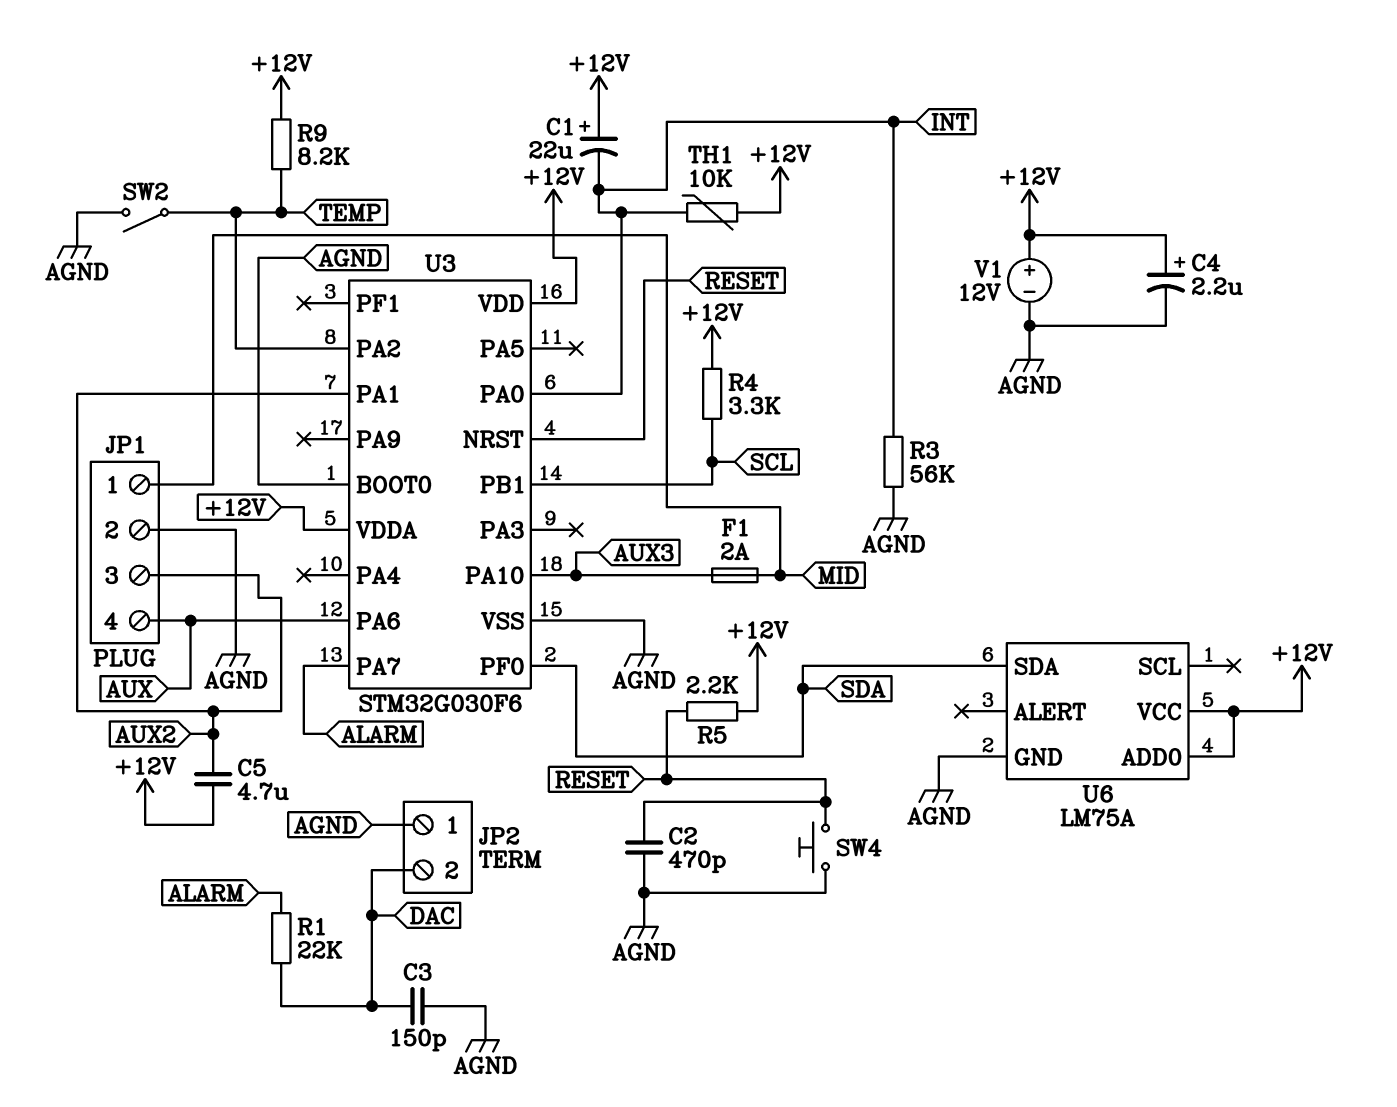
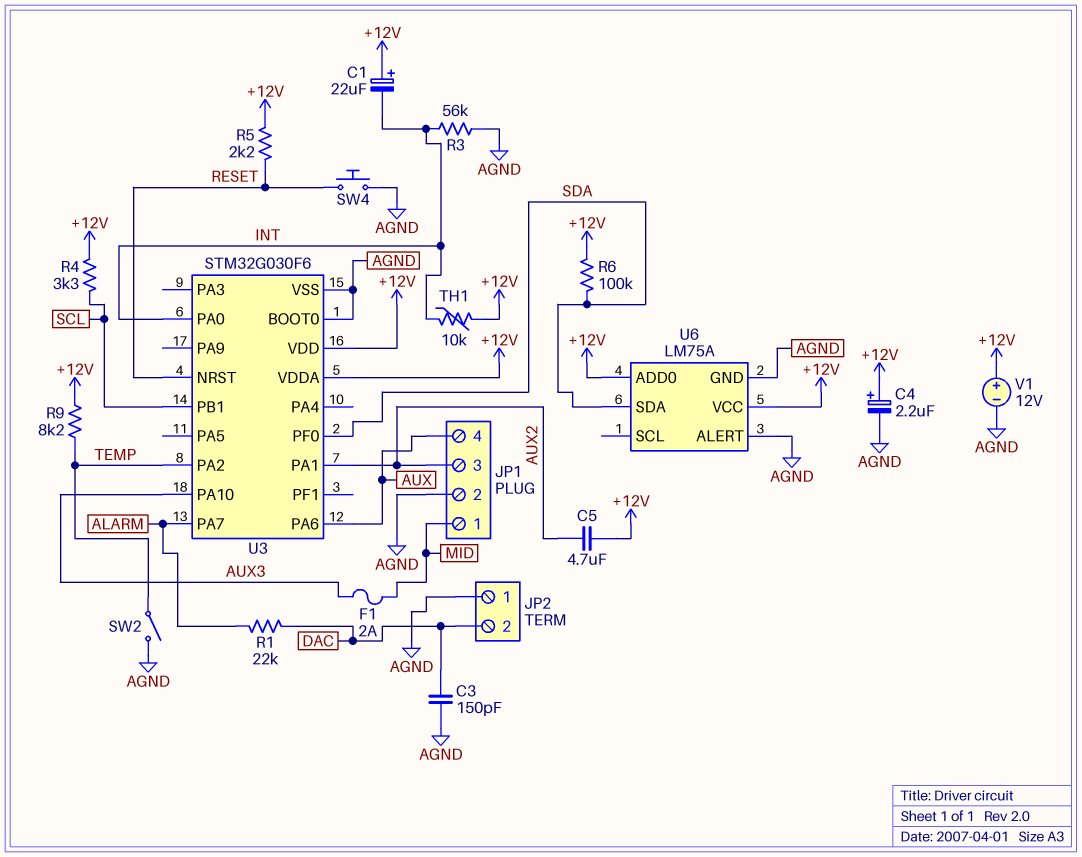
C2: 470pF (AGND, RESET) -> none
R6: none -> 100k (+12V, SDA)
U6 pin ALERT: none -> AGND

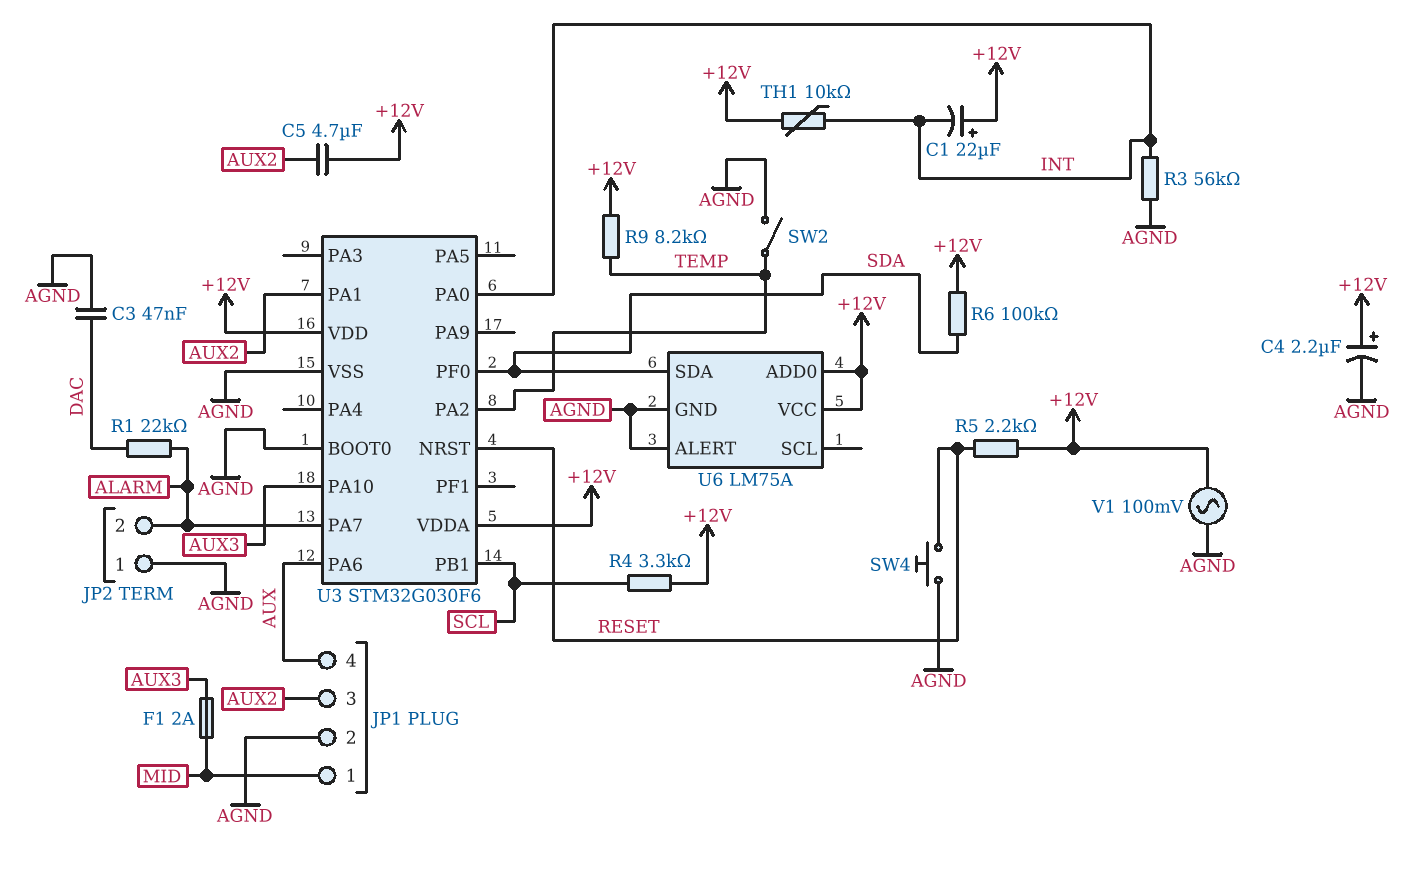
C3: 150pF (AGND, DAC) -> 47nF (AGND, DAC)
JP2 pin 2: DAC -> ALARM
V1: 12V (plus +12V, minus AGND) -> AC 100mV (+12V, AGND)

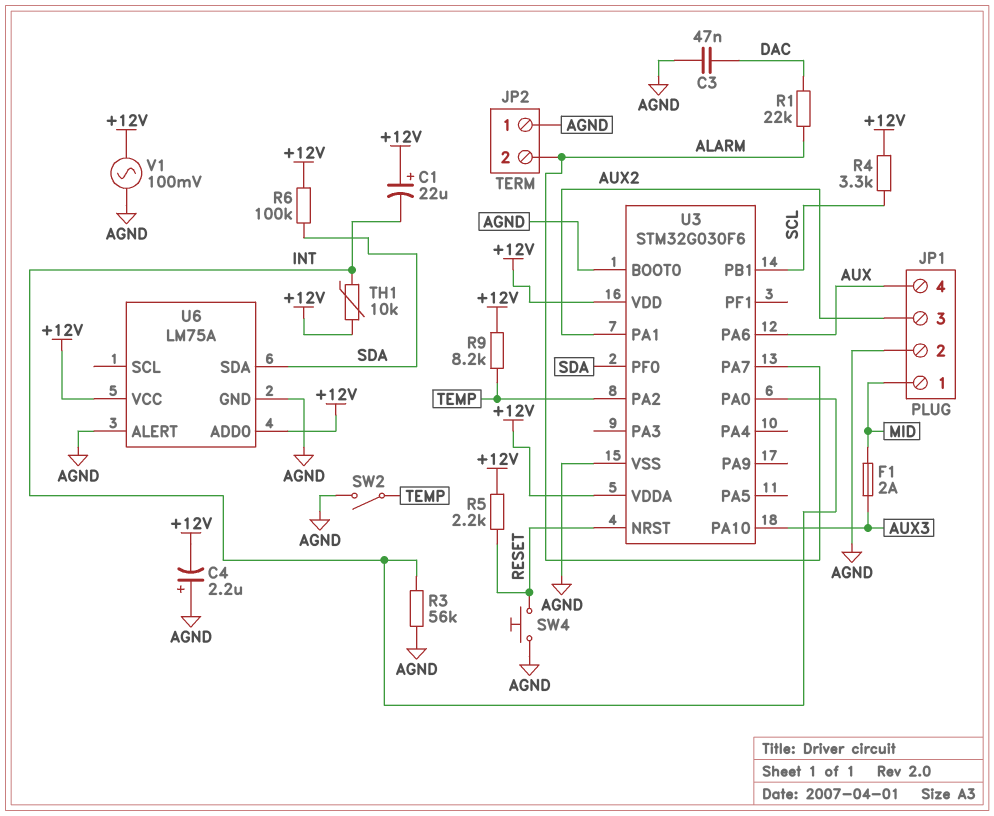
C4: 2.2uF (plus +12V, minus AGND) -> 2.2uF (plus AGND, minus +12V)
C5: 4.7uF (+12V, AUX2) -> none

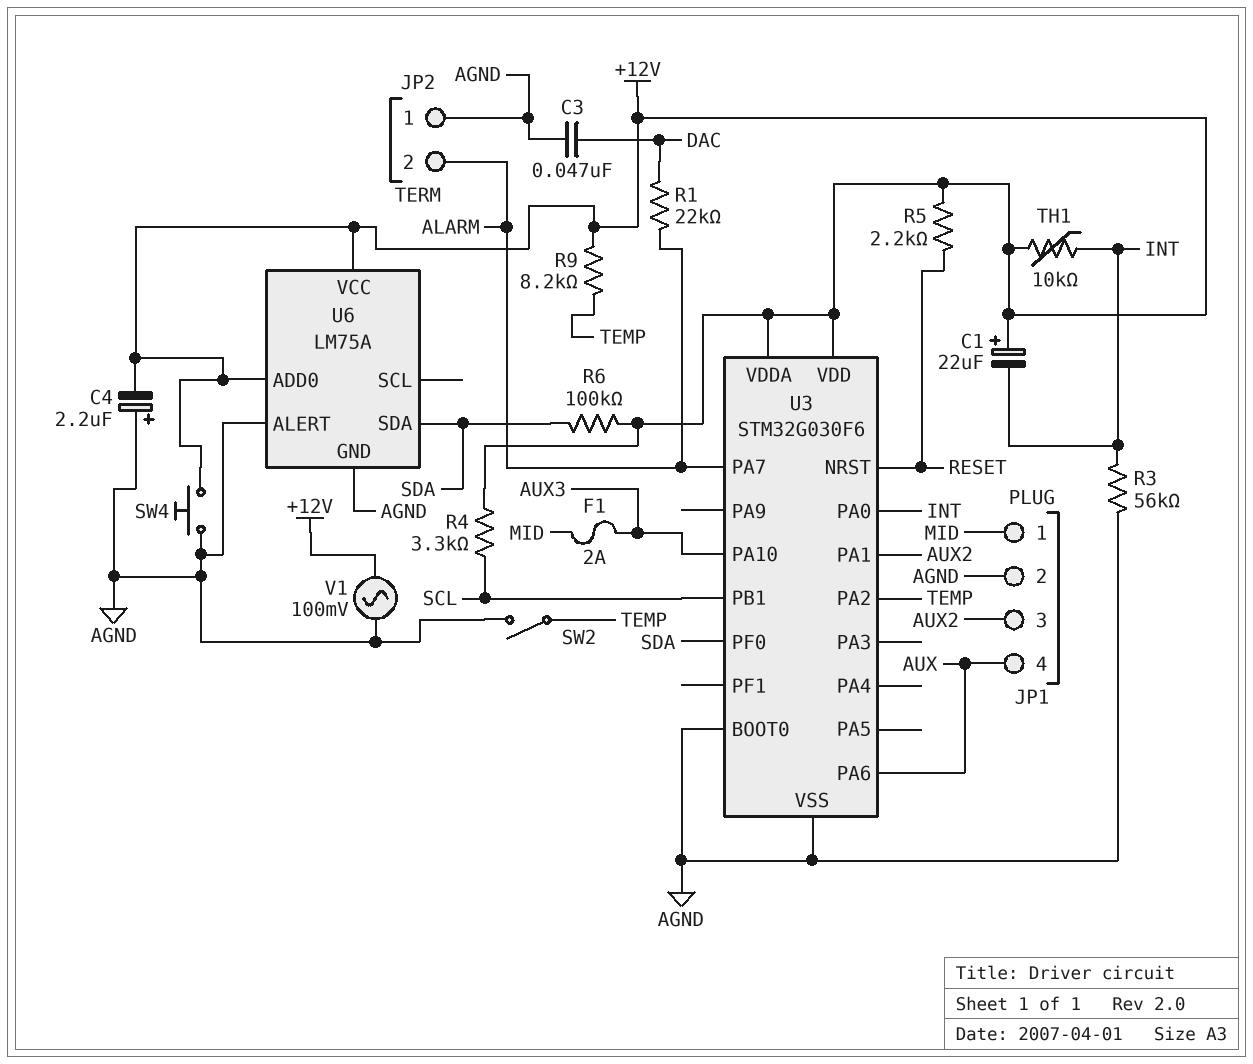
SW4: button (AGND, RESET) -> button (+12V, AGND)

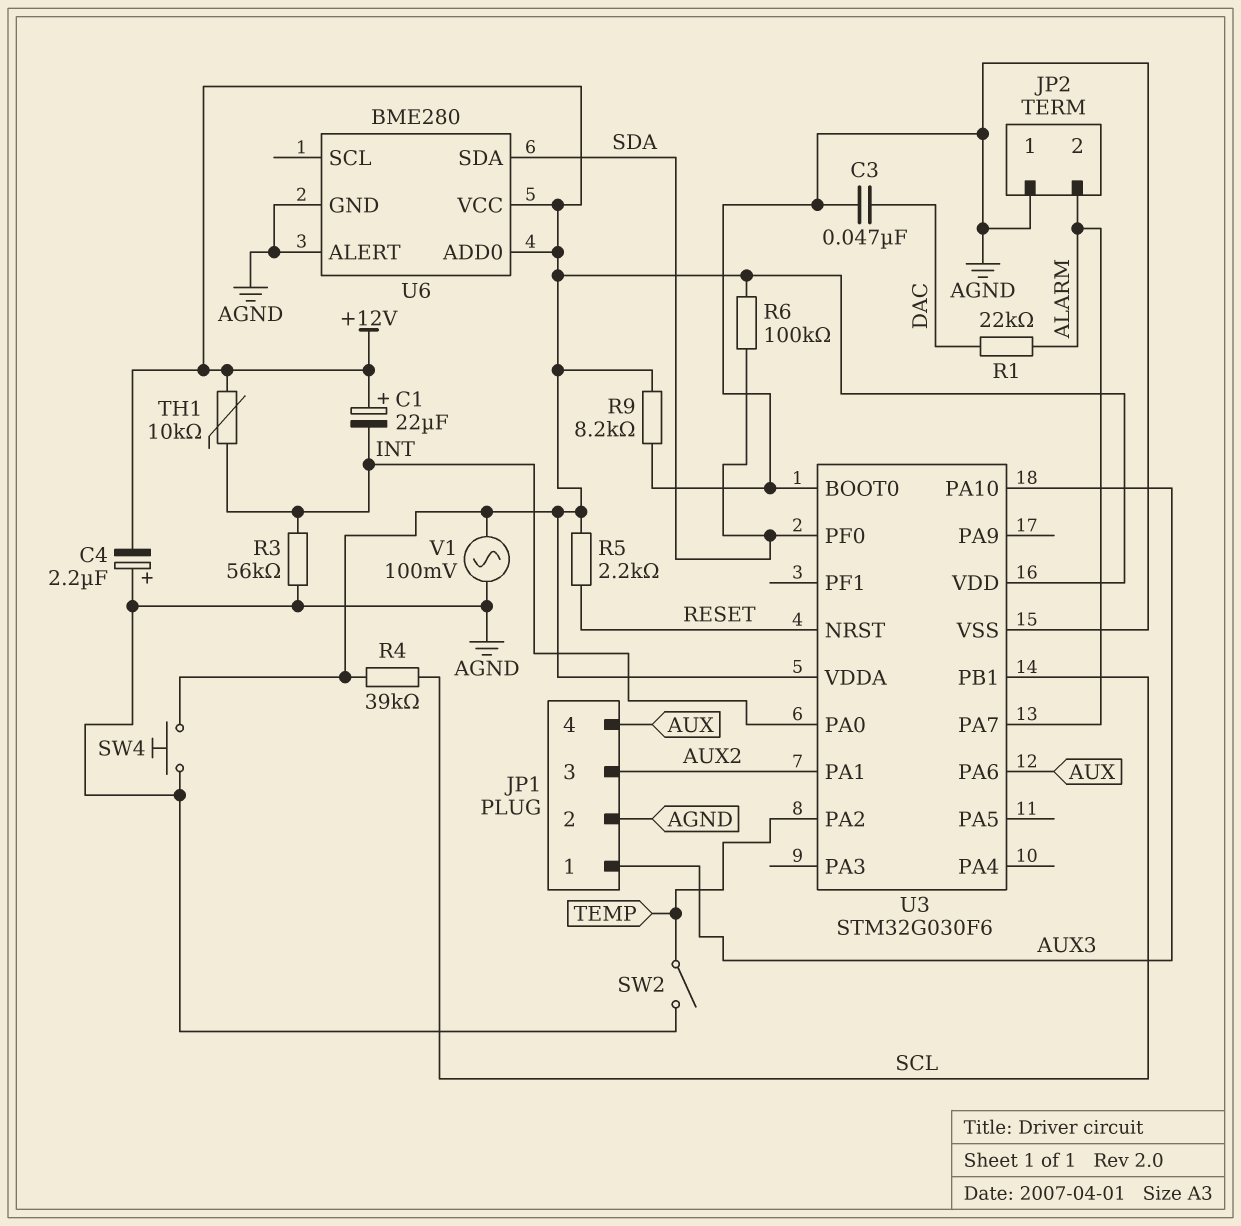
F1: 2A (AUX3, MID) -> none
JP1 pin 1: MID -> AUX3
R4: 3.3k (+12V, SCL) -> 39k (+12V, SCL)
R9: 8.2k (+12V, TEMP) -> 8.2k (+12V, AGND)
U6: LM75A -> BME280

